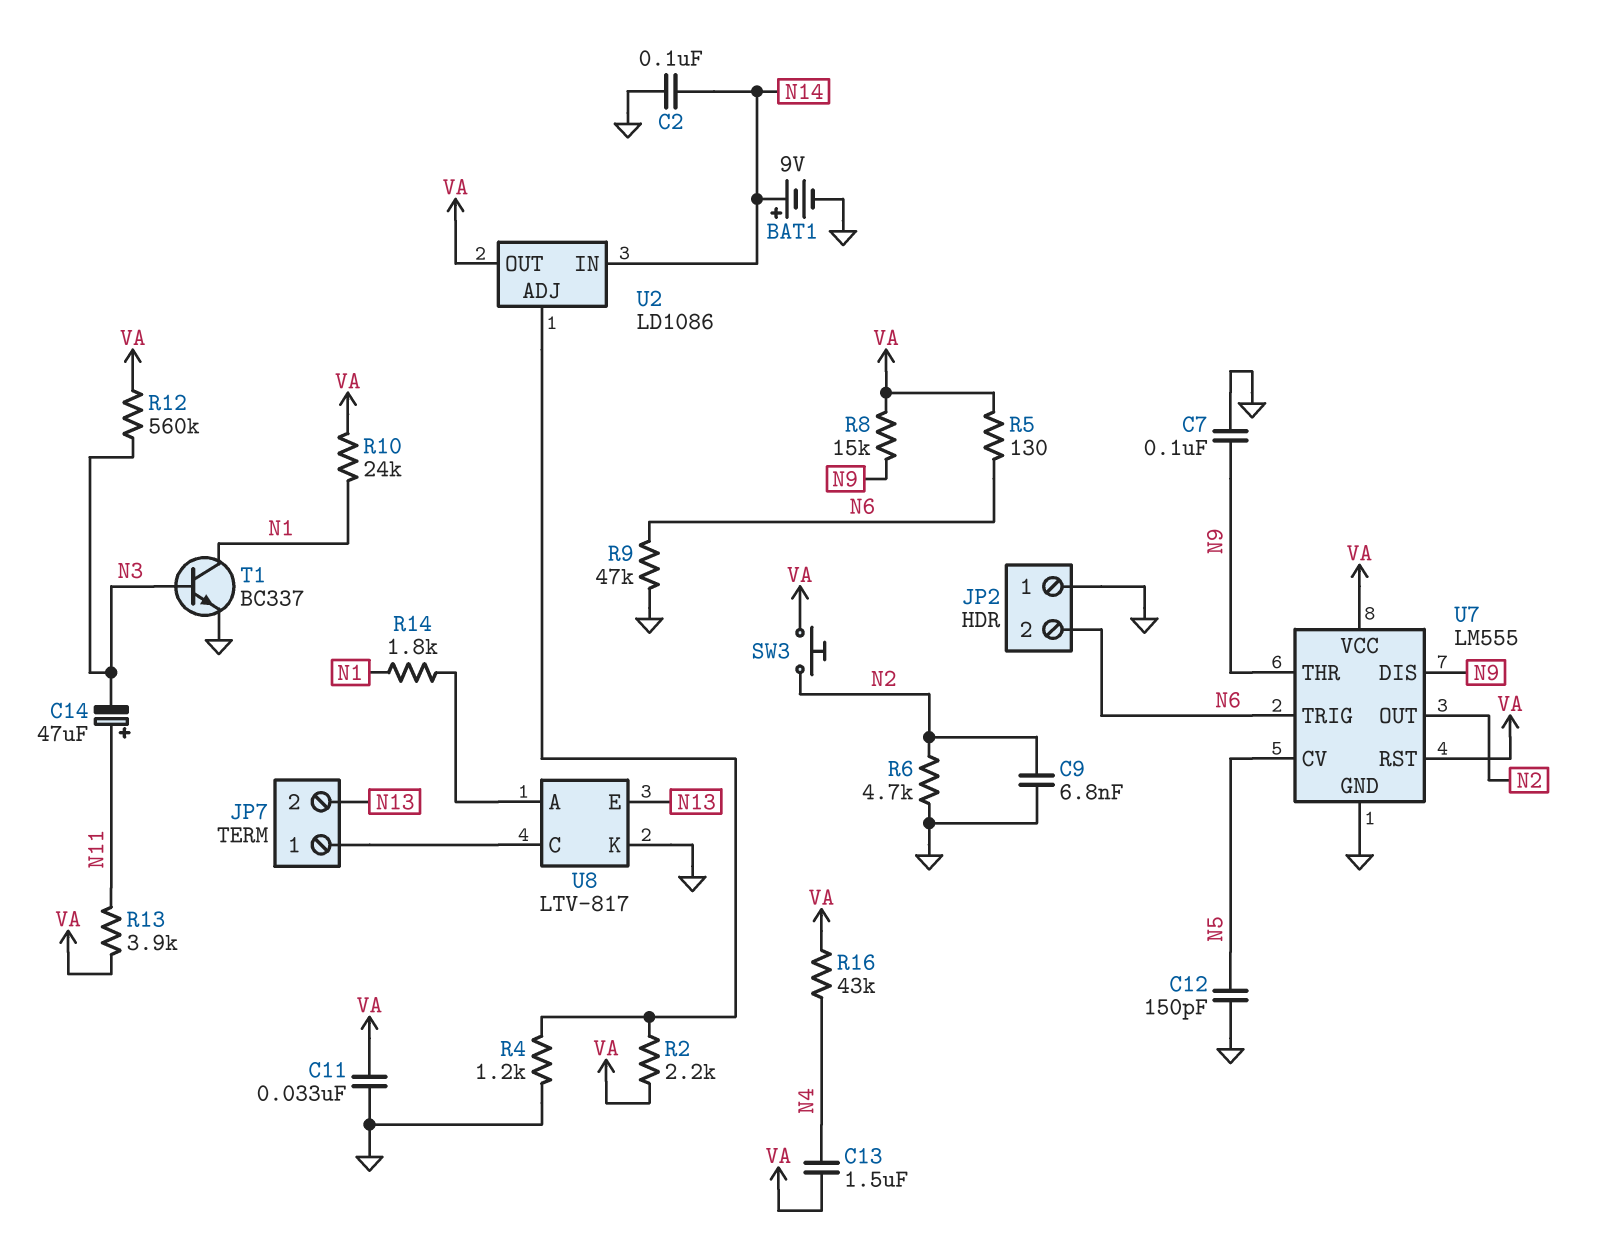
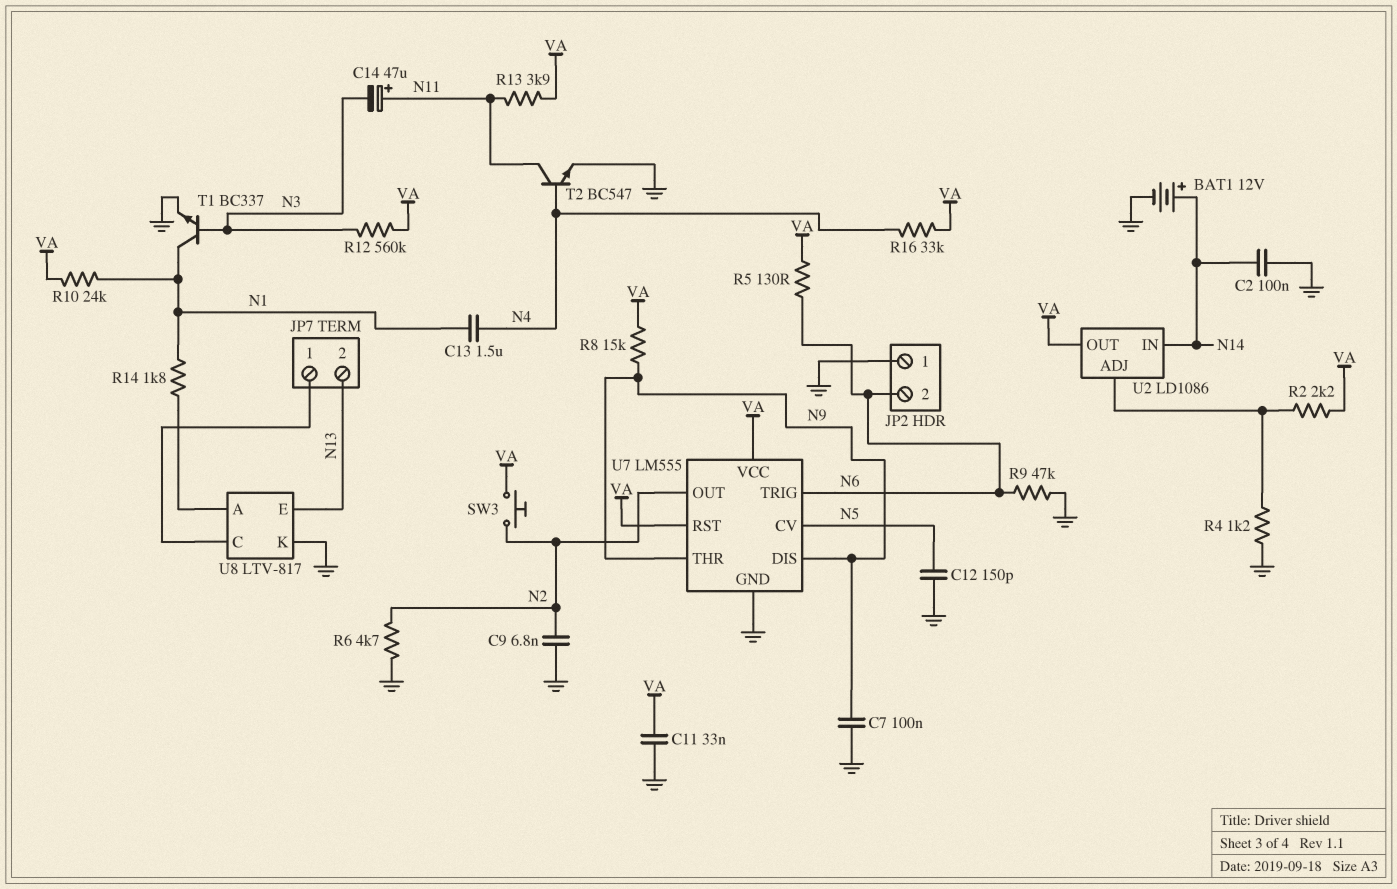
BAT1: 9V (plus N14, minus GND) -> 12V (plus N14, minus GND)
C13: 1.5uF (N4, VA) -> 1.5uF (N1, N4)
R16: 43k (N4, VA) -> 33k (N4, VA)
T2: none -> NPN BC547 (B N4, C N11, E GND)

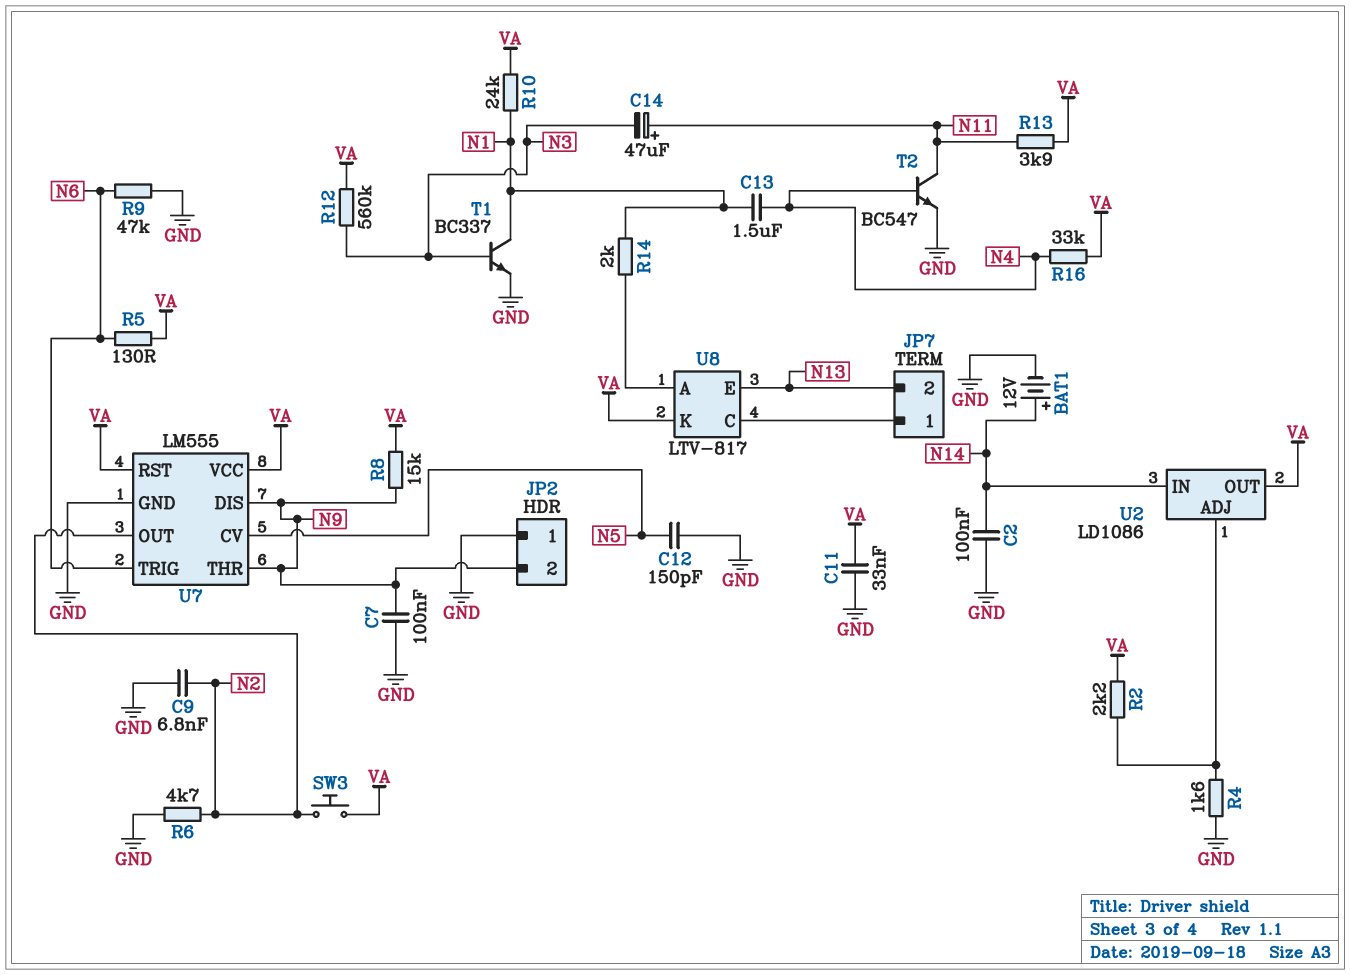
JP2 pin 2: N6 -> N9
R4: 1.2k (GND, U2/ADJ) -> 1.6k (GND, U2/ADJ)
R14: 1.8k (N1, U8/A) -> 2k (N1, U8/A)
U8 pin K: GND -> VA

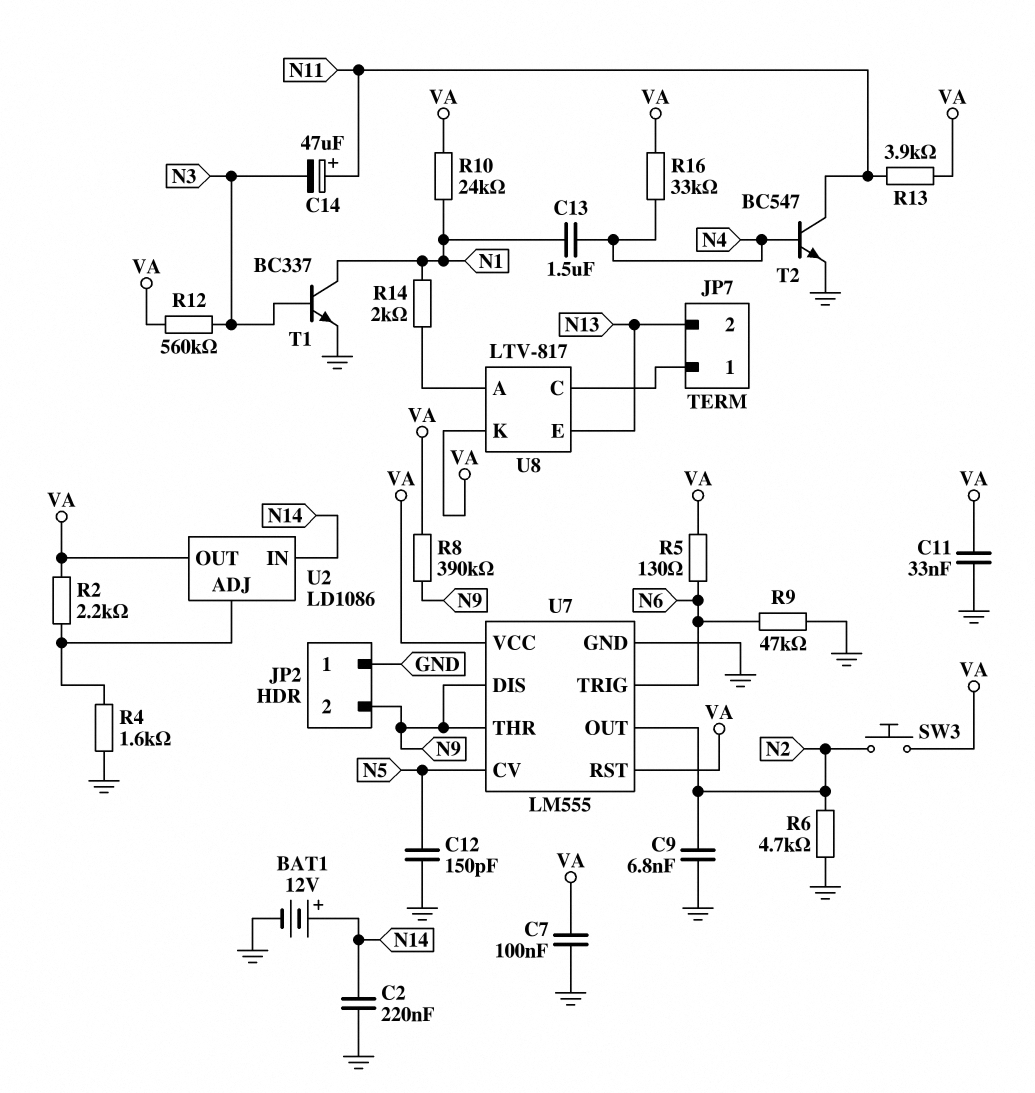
C2: 100nF (GND, N14) -> 220nF (GND, N14)
C7: 100nF (GND, N9) -> 100nF (GND, VA)
R8: 15k (N9, VA) -> 390k (N9, VA)

